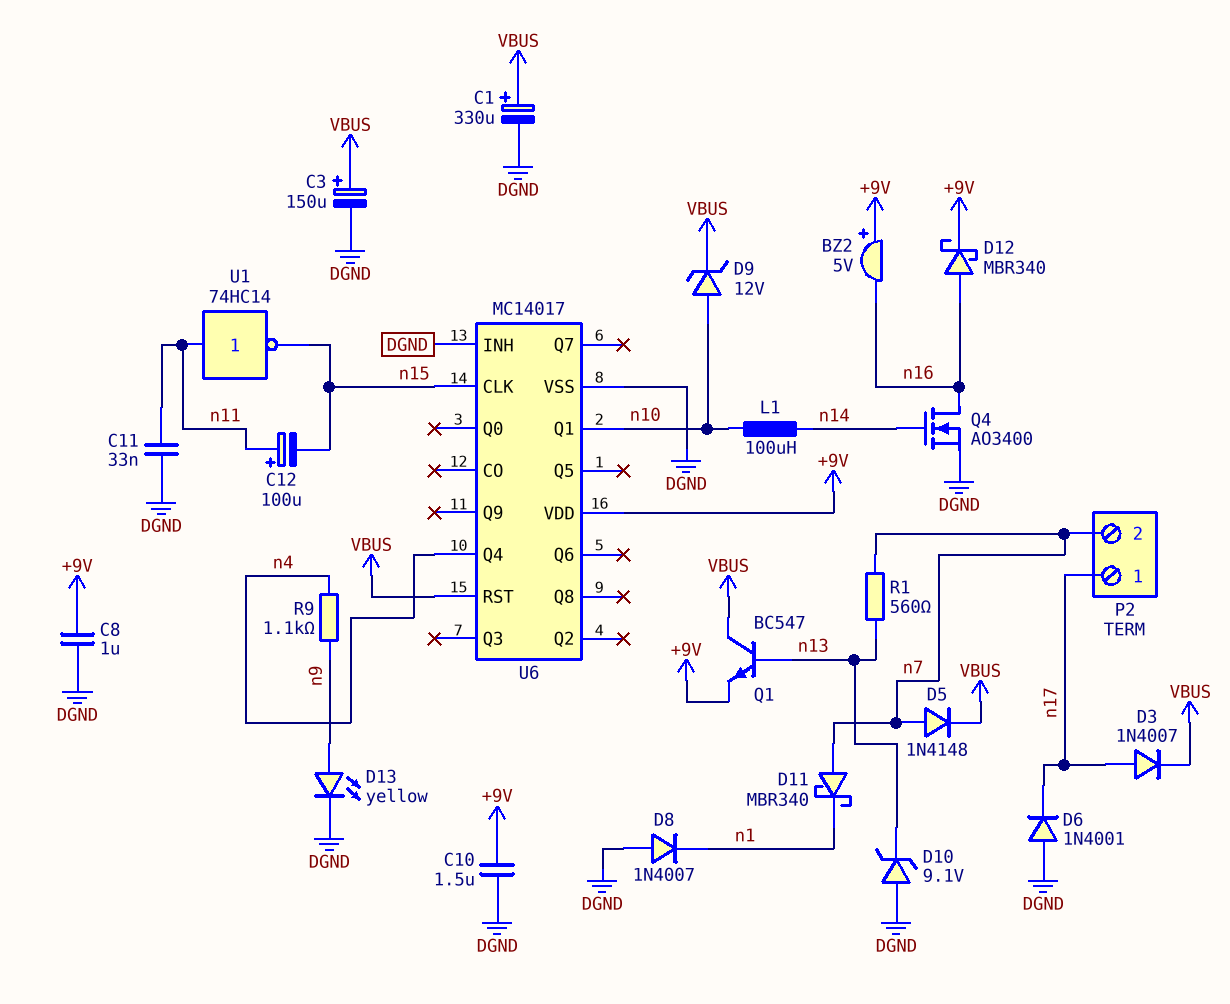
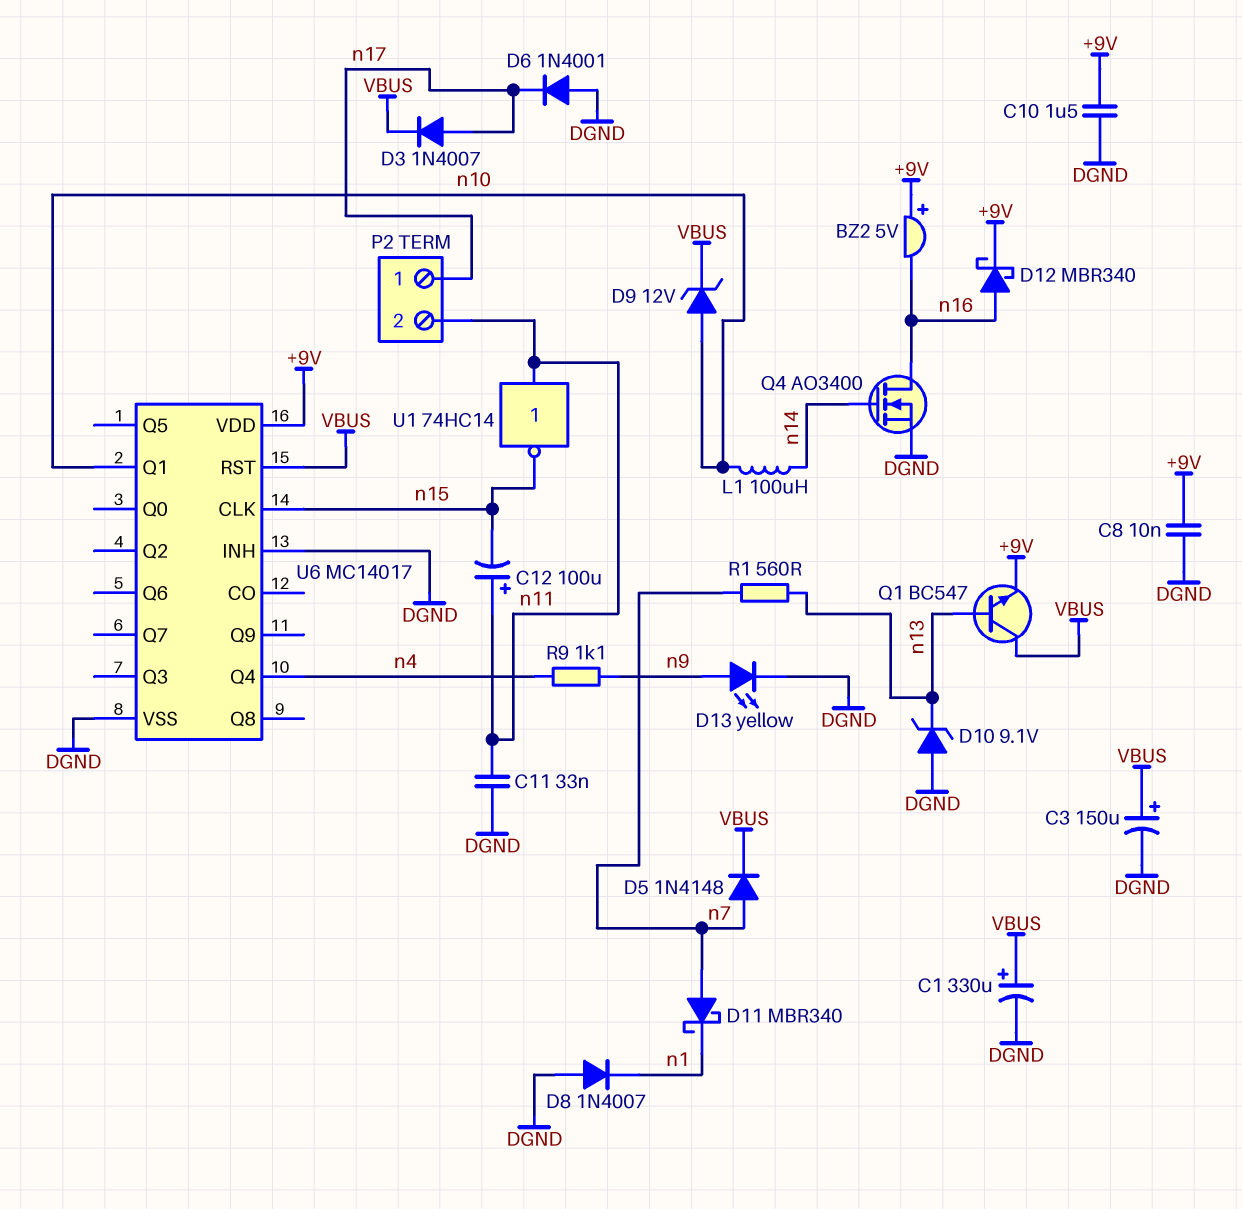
C8: 1uF (+9V, DGND) -> 10nF (+9V, DGND)
P2 pin 2: n7 -> n11

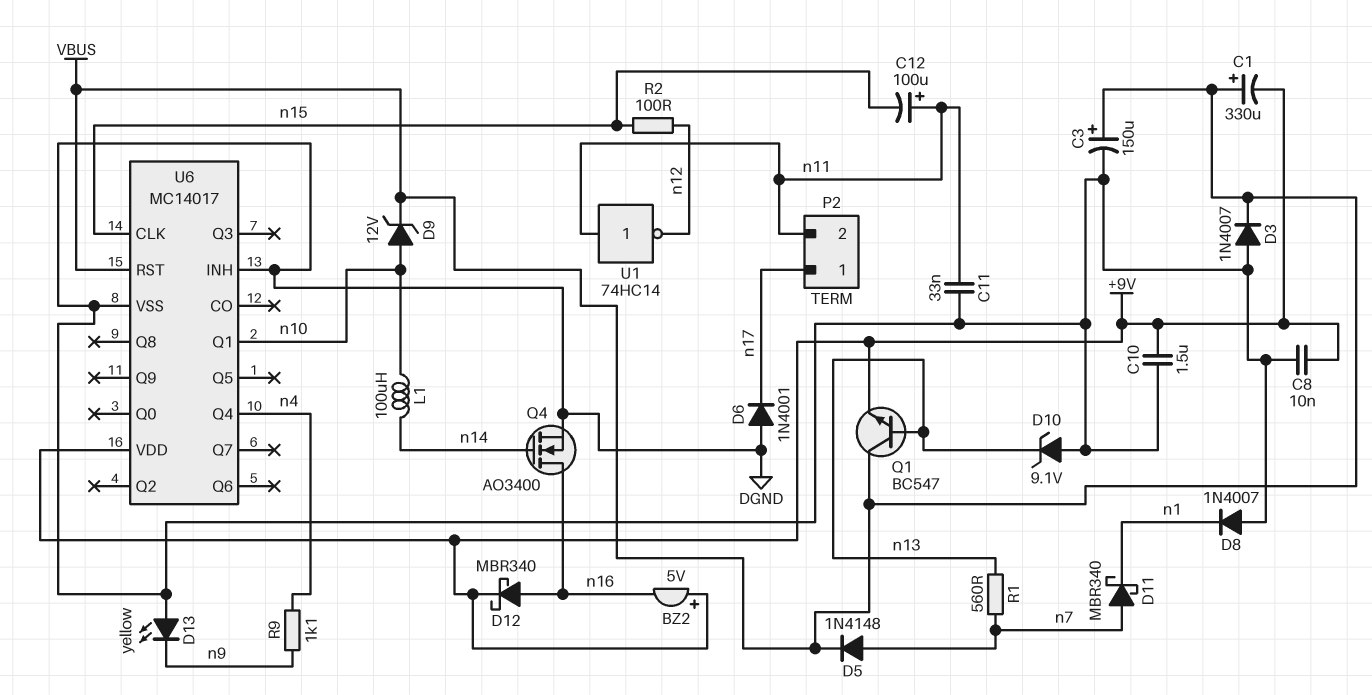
C1: 330uF (plus VBUS, minus DGND) -> 330uF (plus VBUS, minus +9V)
D3: diode 1N4007 (A n17, K VBUS) -> diode 1N4007 (A DGND, K VBUS)
D13: LED yellow (A n9, K DGND) -> LED yellow (A DGND, K n9)
R2: none -> 100 (n12, n15)
U1: NOT 74HC14 (in n11, out n15) -> NOT 74HC14 (in n11, out n12)

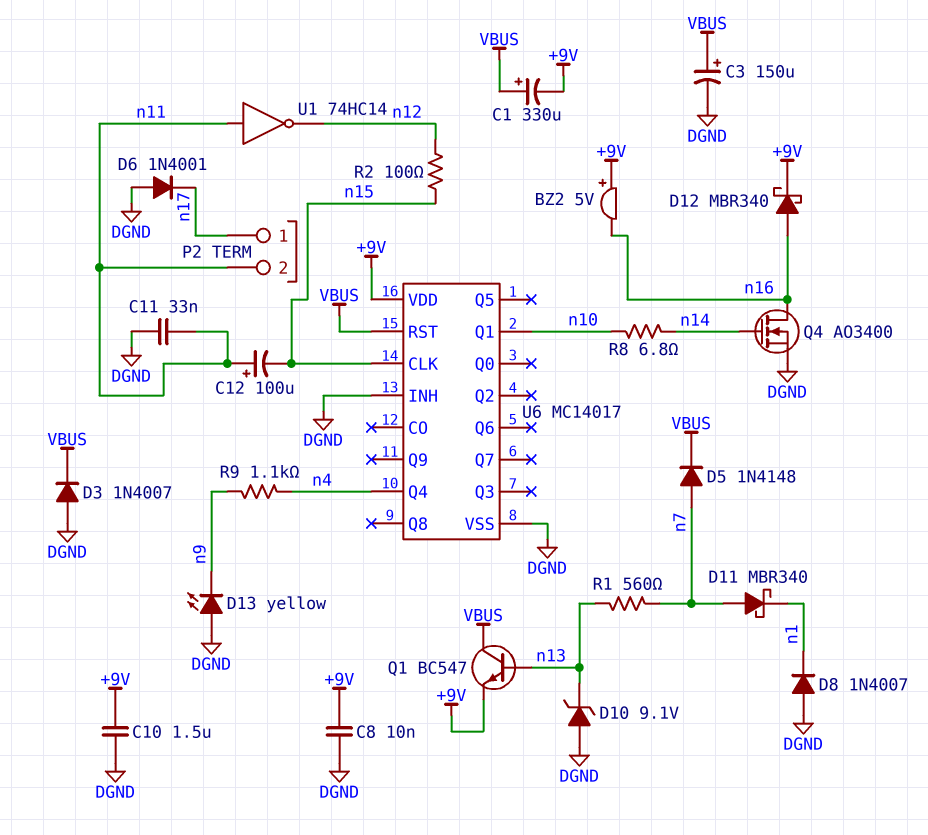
D9: zener 12V (A n10, K VBUS) -> none
L1: 100uH (n10, n14) -> none
R8: none -> 6.8 (n10, n14)

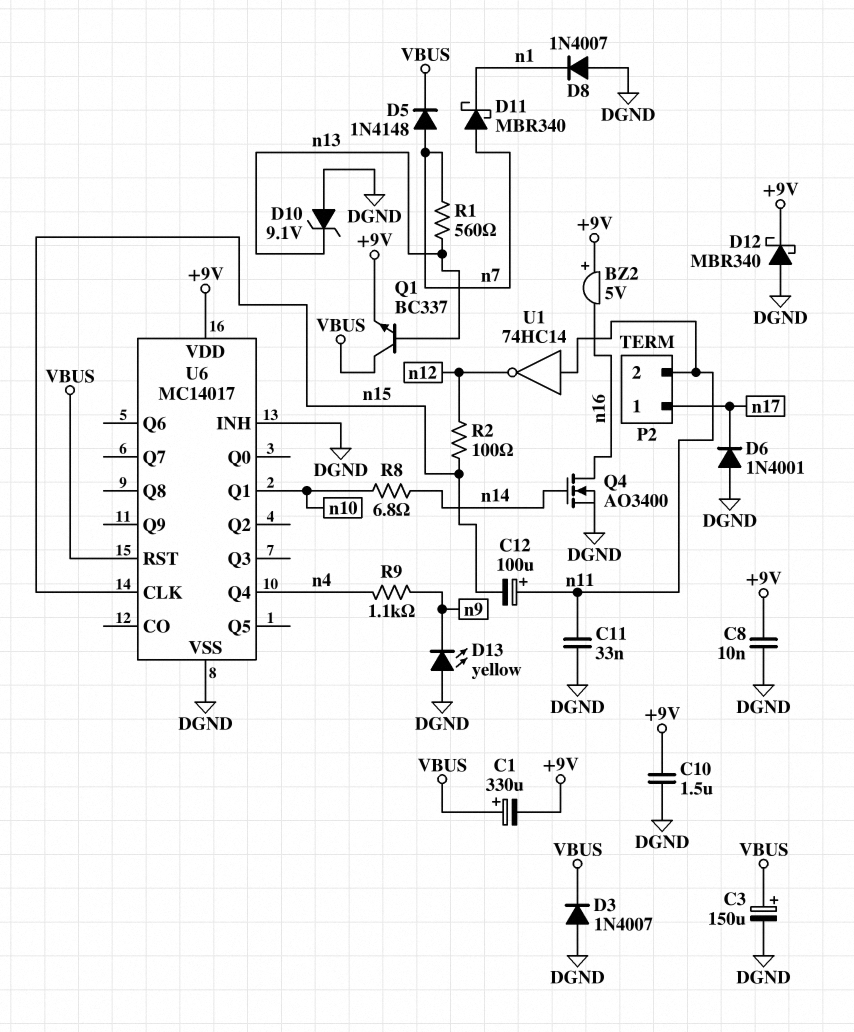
D12: schottky MBR340 (A n16, K +9V) -> schottky MBR340 (A DGND, K +9V)
Q1: NPN BC547 (B n13, C VBUS, E +9V) -> NPN BC337 (B n13, C VBUS, E +9V)

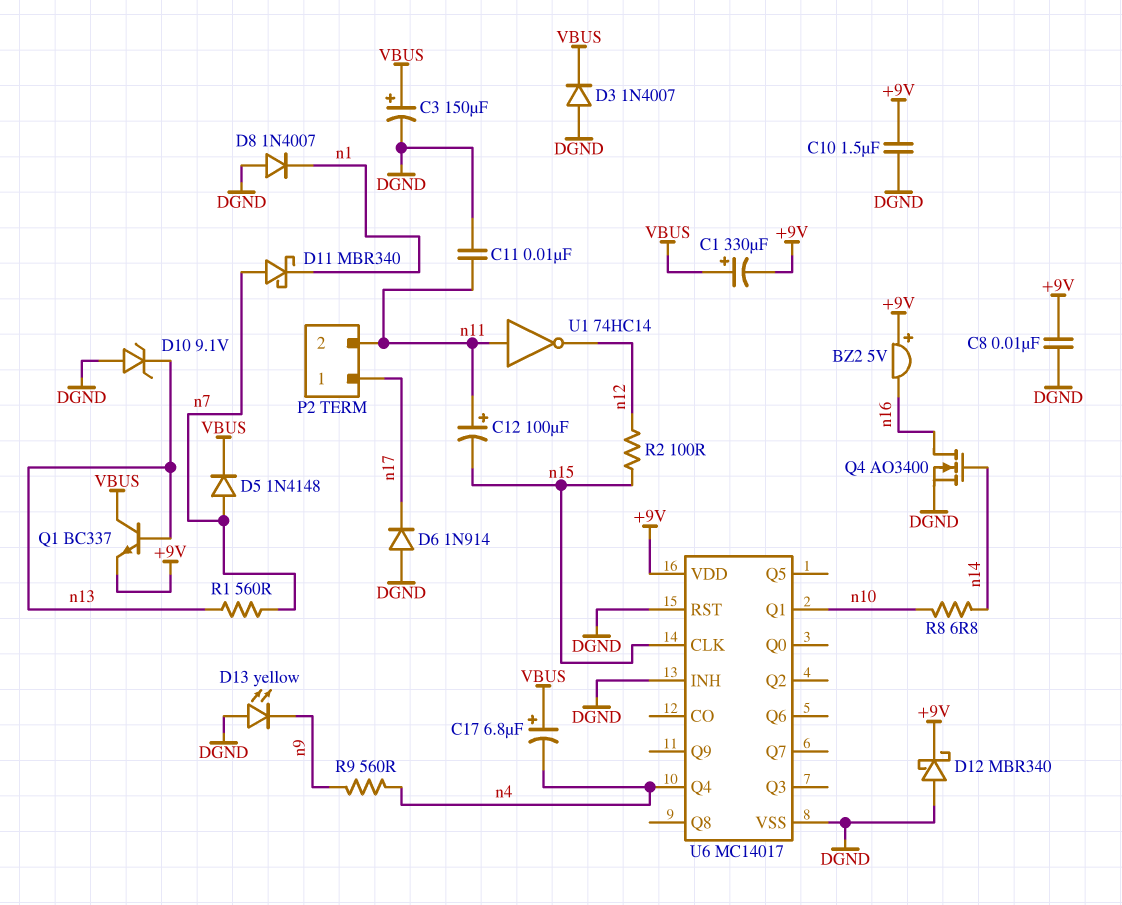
C11: 33nF (DGND, n11) -> 10nF (DGND, n11)
C17: none -> 6.8uF (plus VBUS, minus n4)
D6: diode 1N4001 (A DGND, K n17) -> diode 1N914 (A DGND, K n17)
R9: 1.1k (n4, n9) -> 560 (n4, n9)
U6 pin RST: VBUS -> DGND

